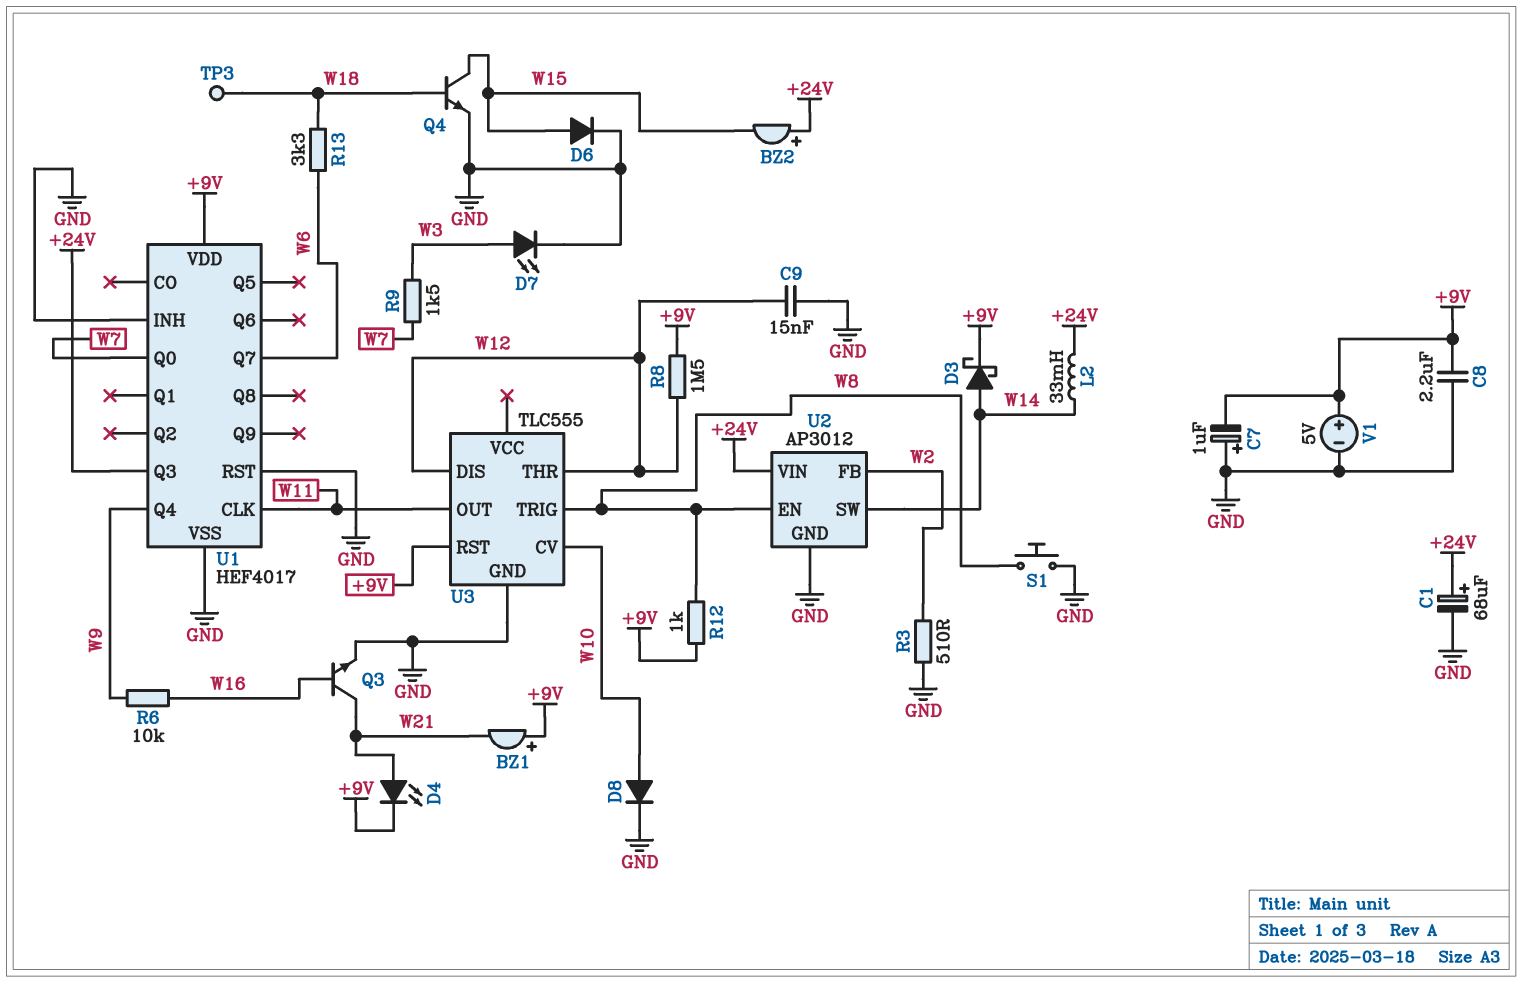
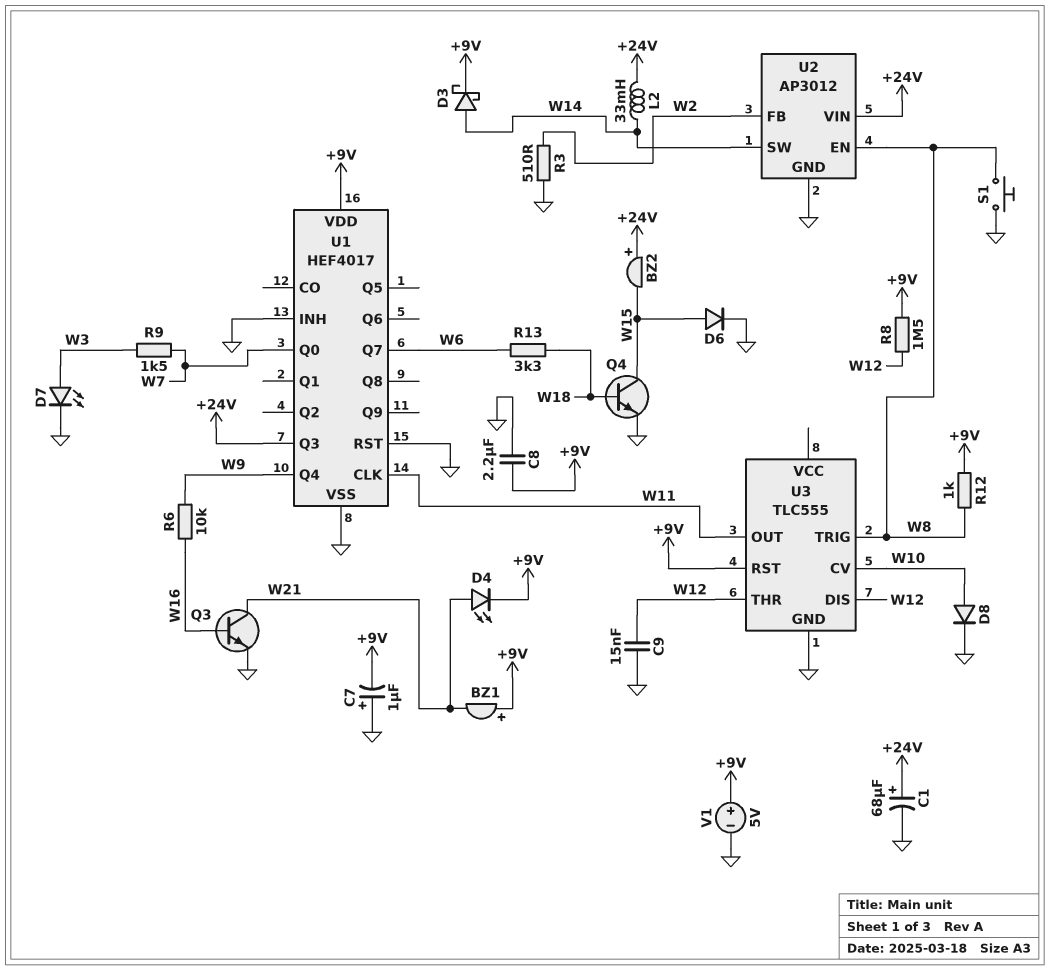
TP3: test point (W18) -> none

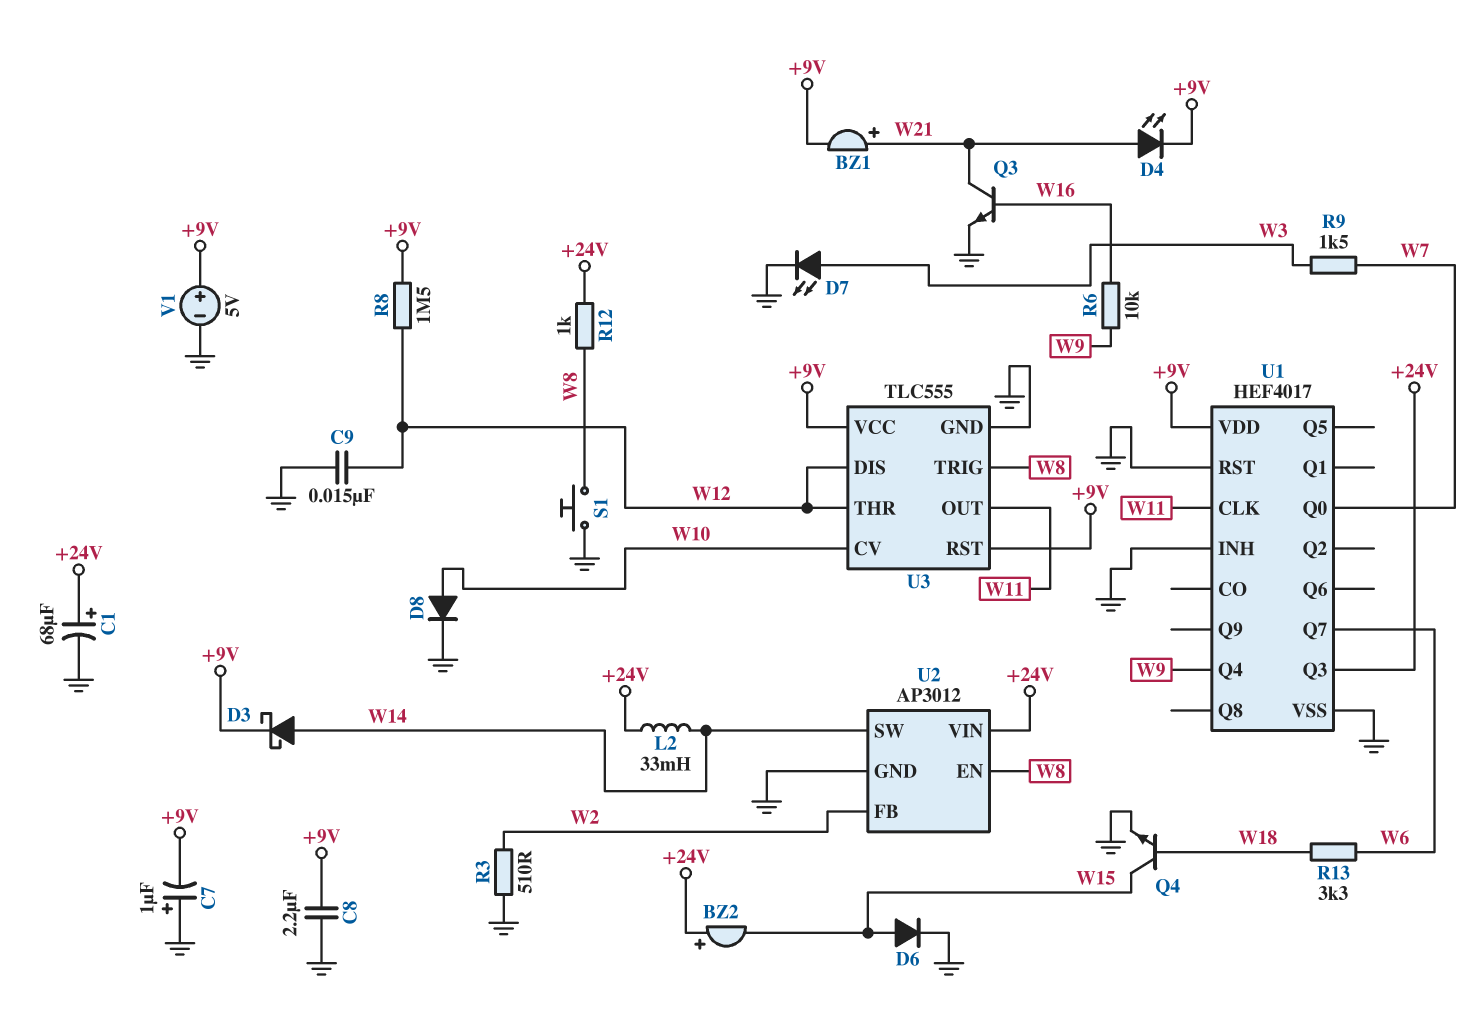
BZ1: buzzer (plus +9V, minus W21) -> buzzer (plus W21, minus +9V)
R12: 1k (+9V, W8) -> 1k (+24V, W8)
U3 pin VCC: none -> +9V

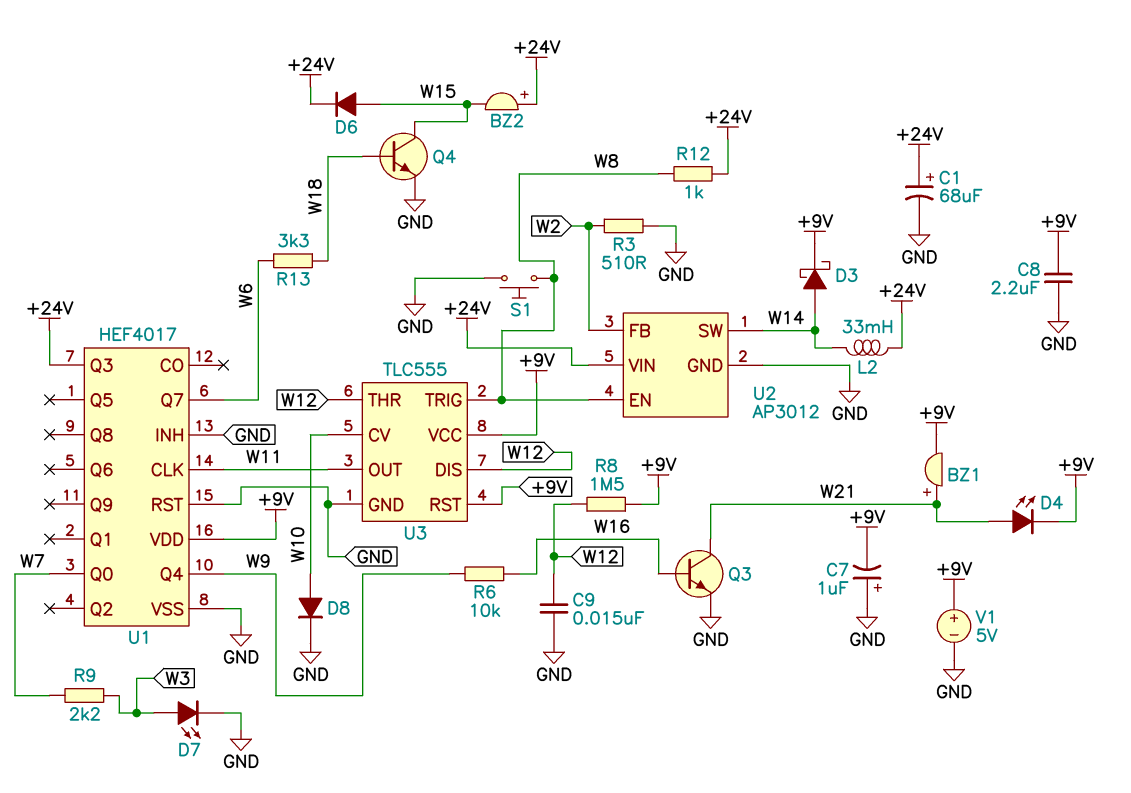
D6: diode (A W15, K GND) -> diode (A W15, K +24V)
R9: 1.5k (W3, W7) -> 2.2k (W3, W7)

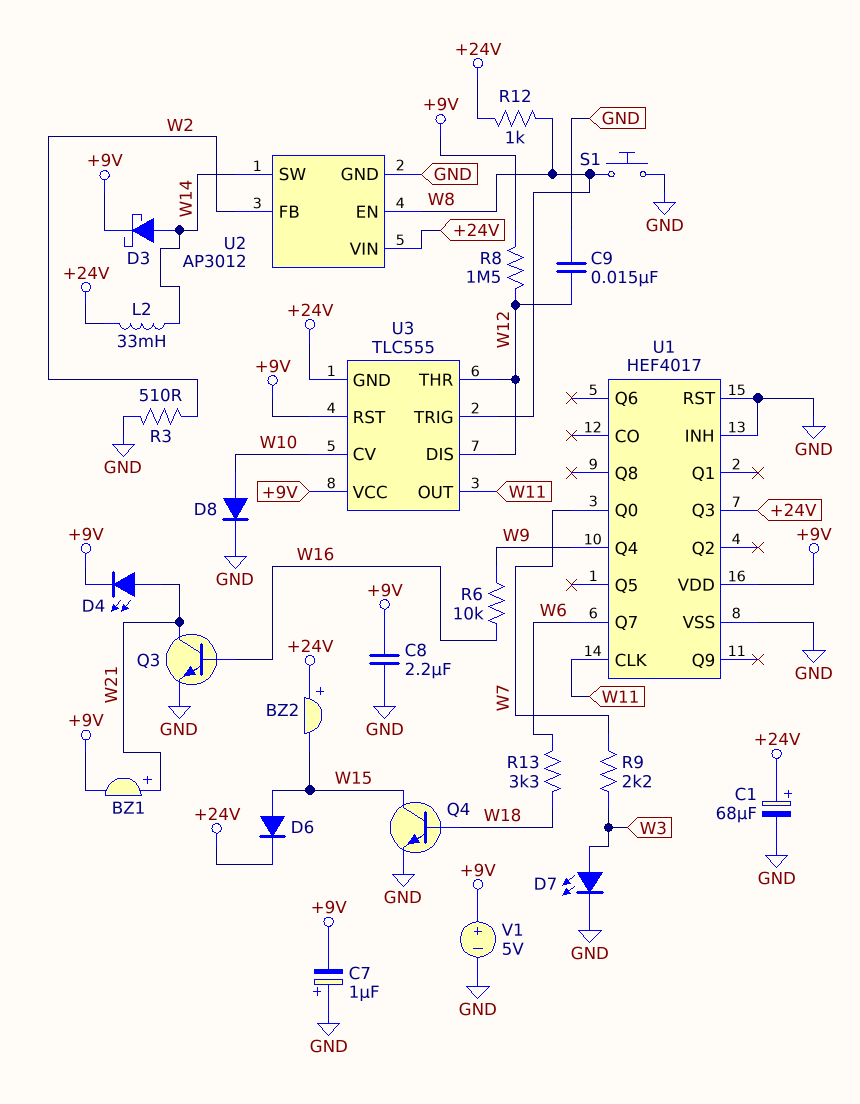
U3 pin GND: GND -> +24V

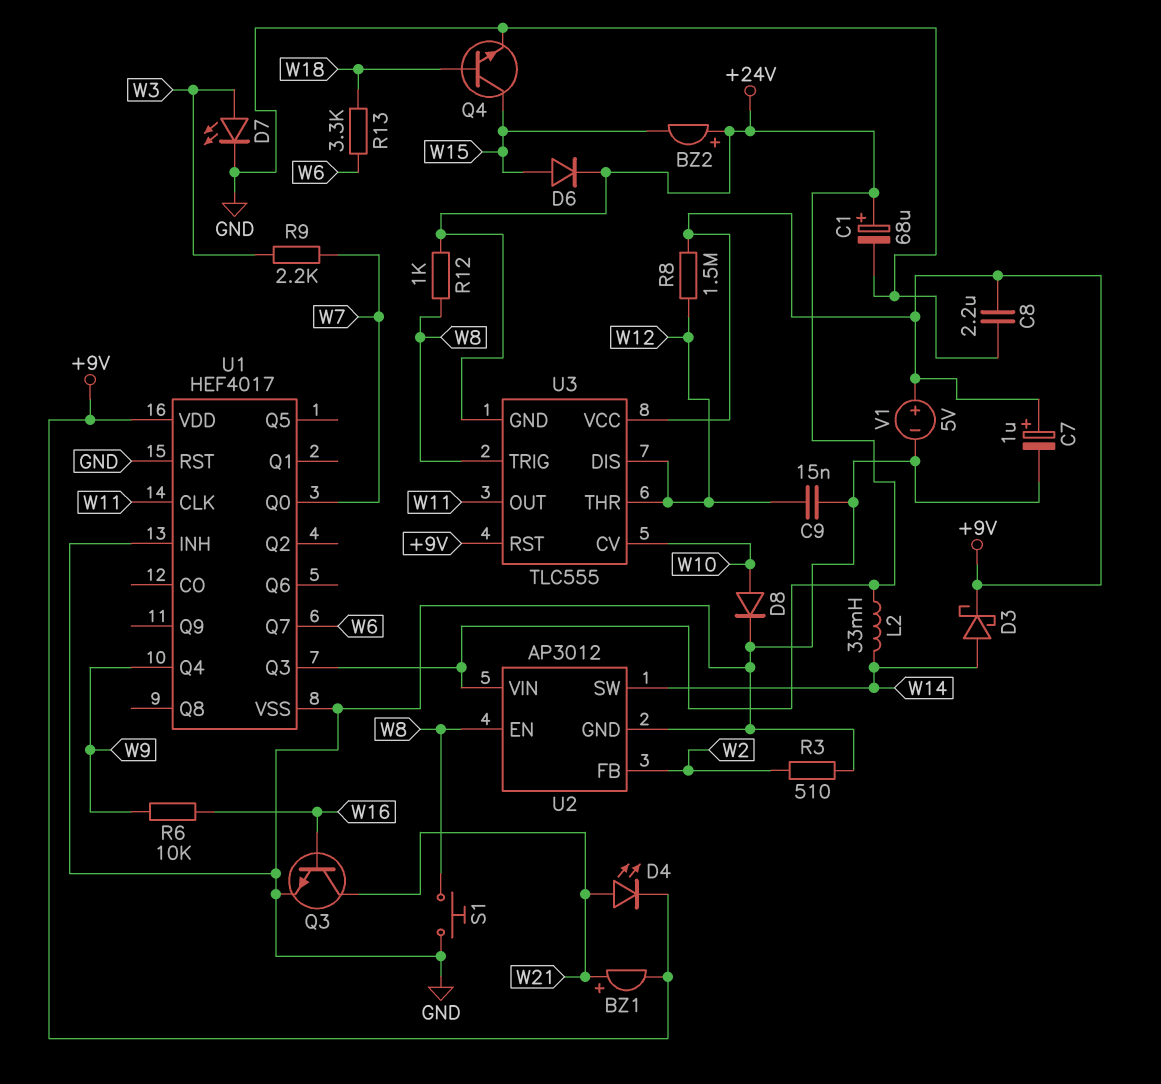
C7: 1uF (plus GND, minus +9V) -> 1uF (plus +9V, minus GND)

